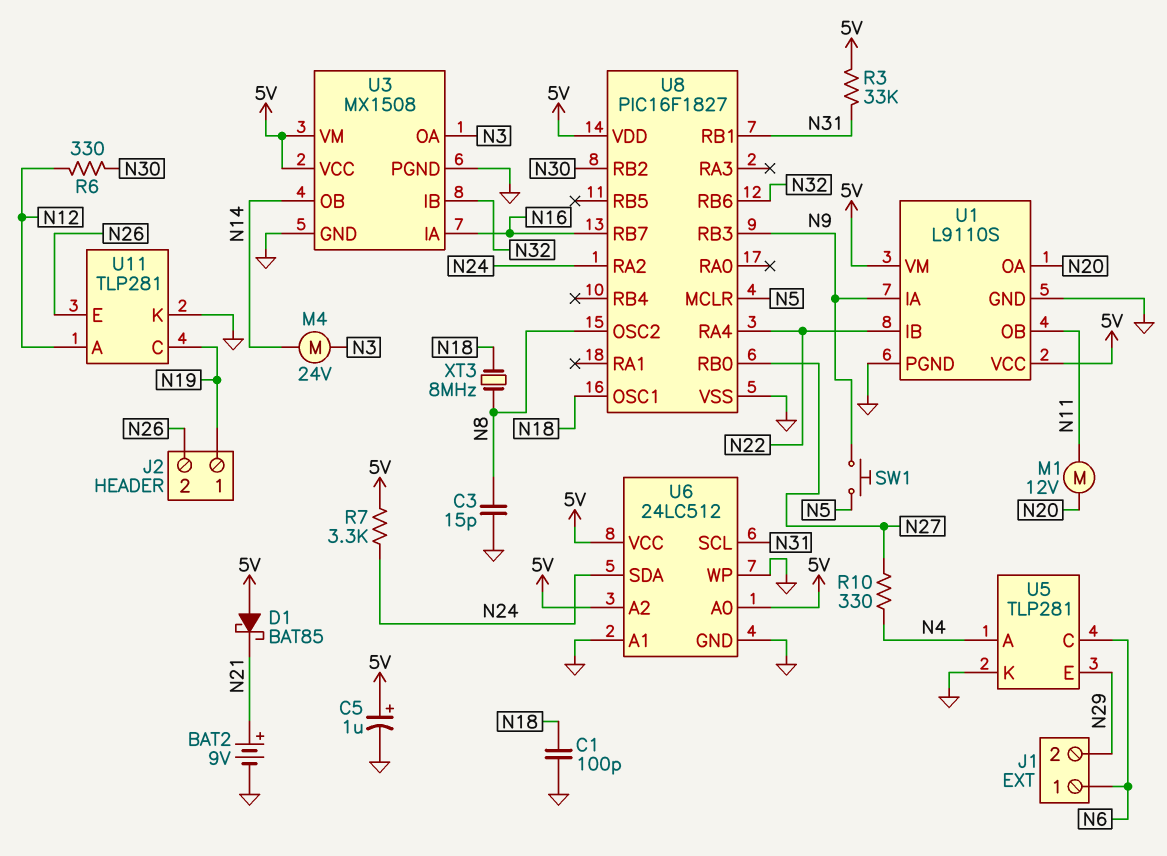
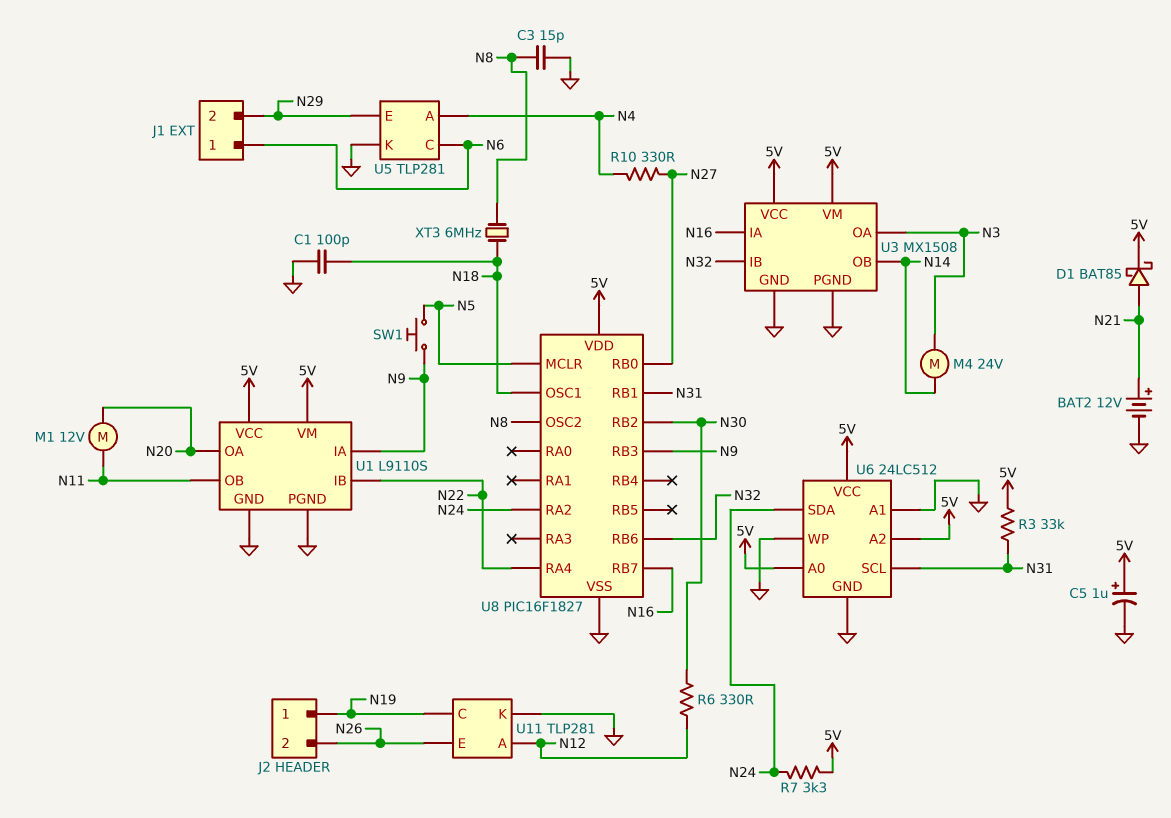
BAT2: 9V (plus N21, minus GND) -> 12V (plus N21, minus GND)
D1: schottky BAT85 (A 5V, K N21) -> schottky BAT85 (A N21, K 5V)
XT3: 8MHz (N8, N18) -> 6MHz (N8, N18)

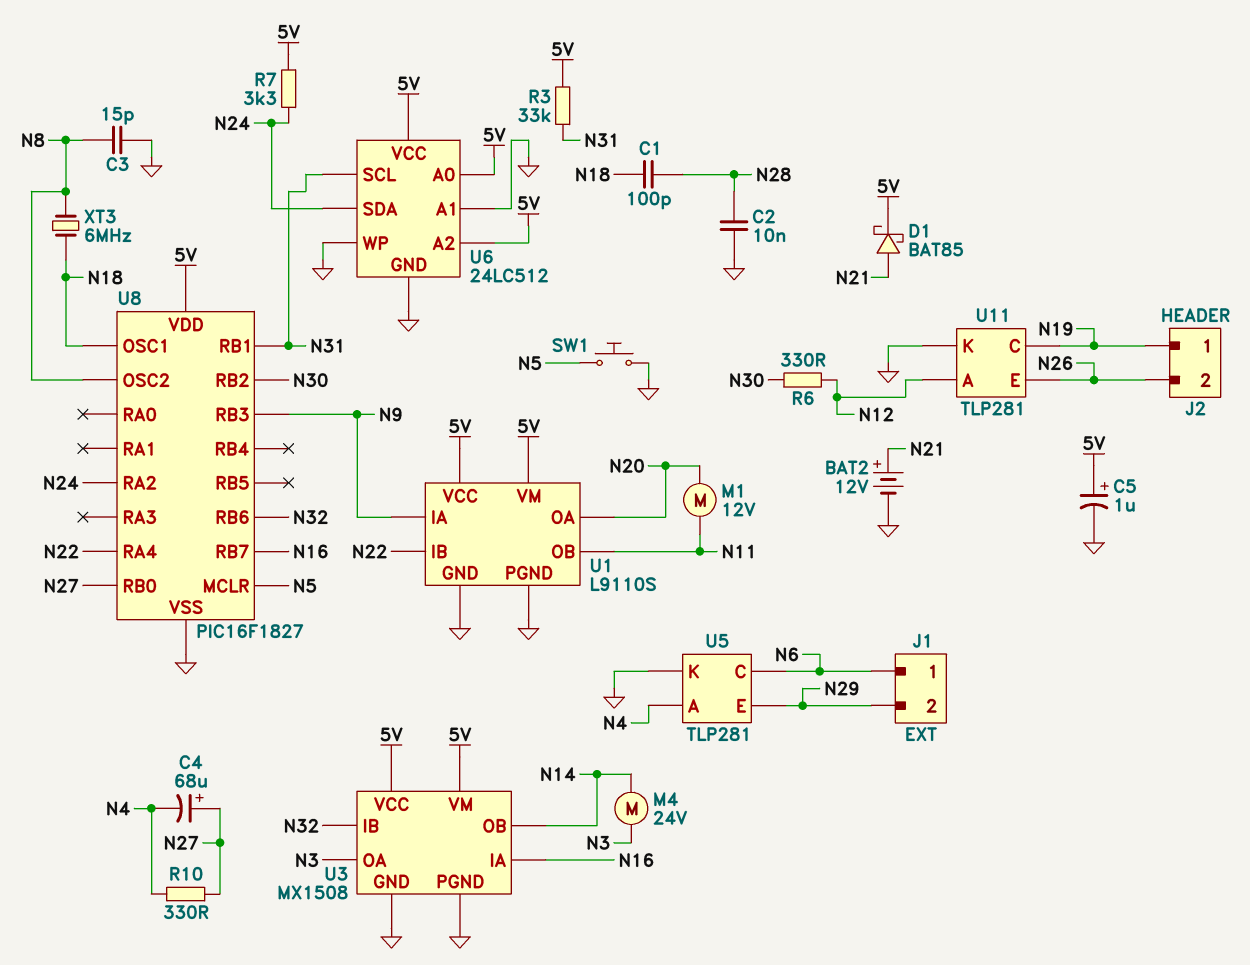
C1: 100pF (GND, N18) -> 100pF (N18, N28)
C2: none -> 10nF (GND, N28)
C4: none -> 68uF (plus N27, minus N4)
SW1: button (N5, N9) -> button (GND, N5)

